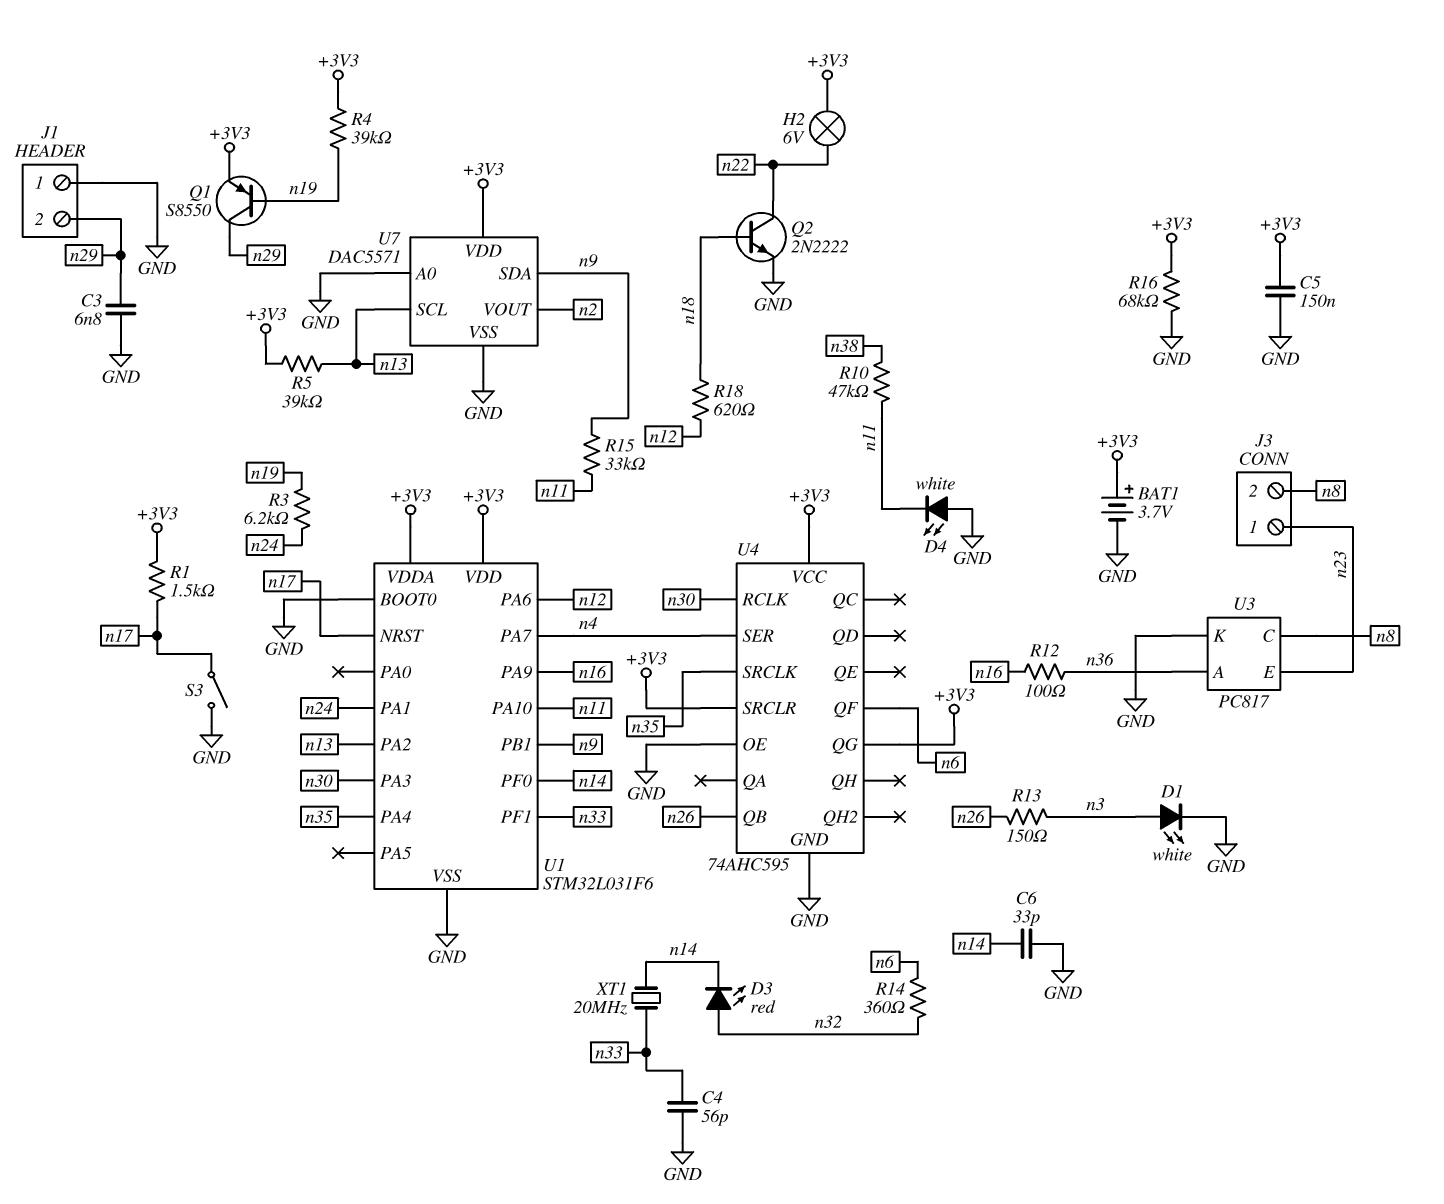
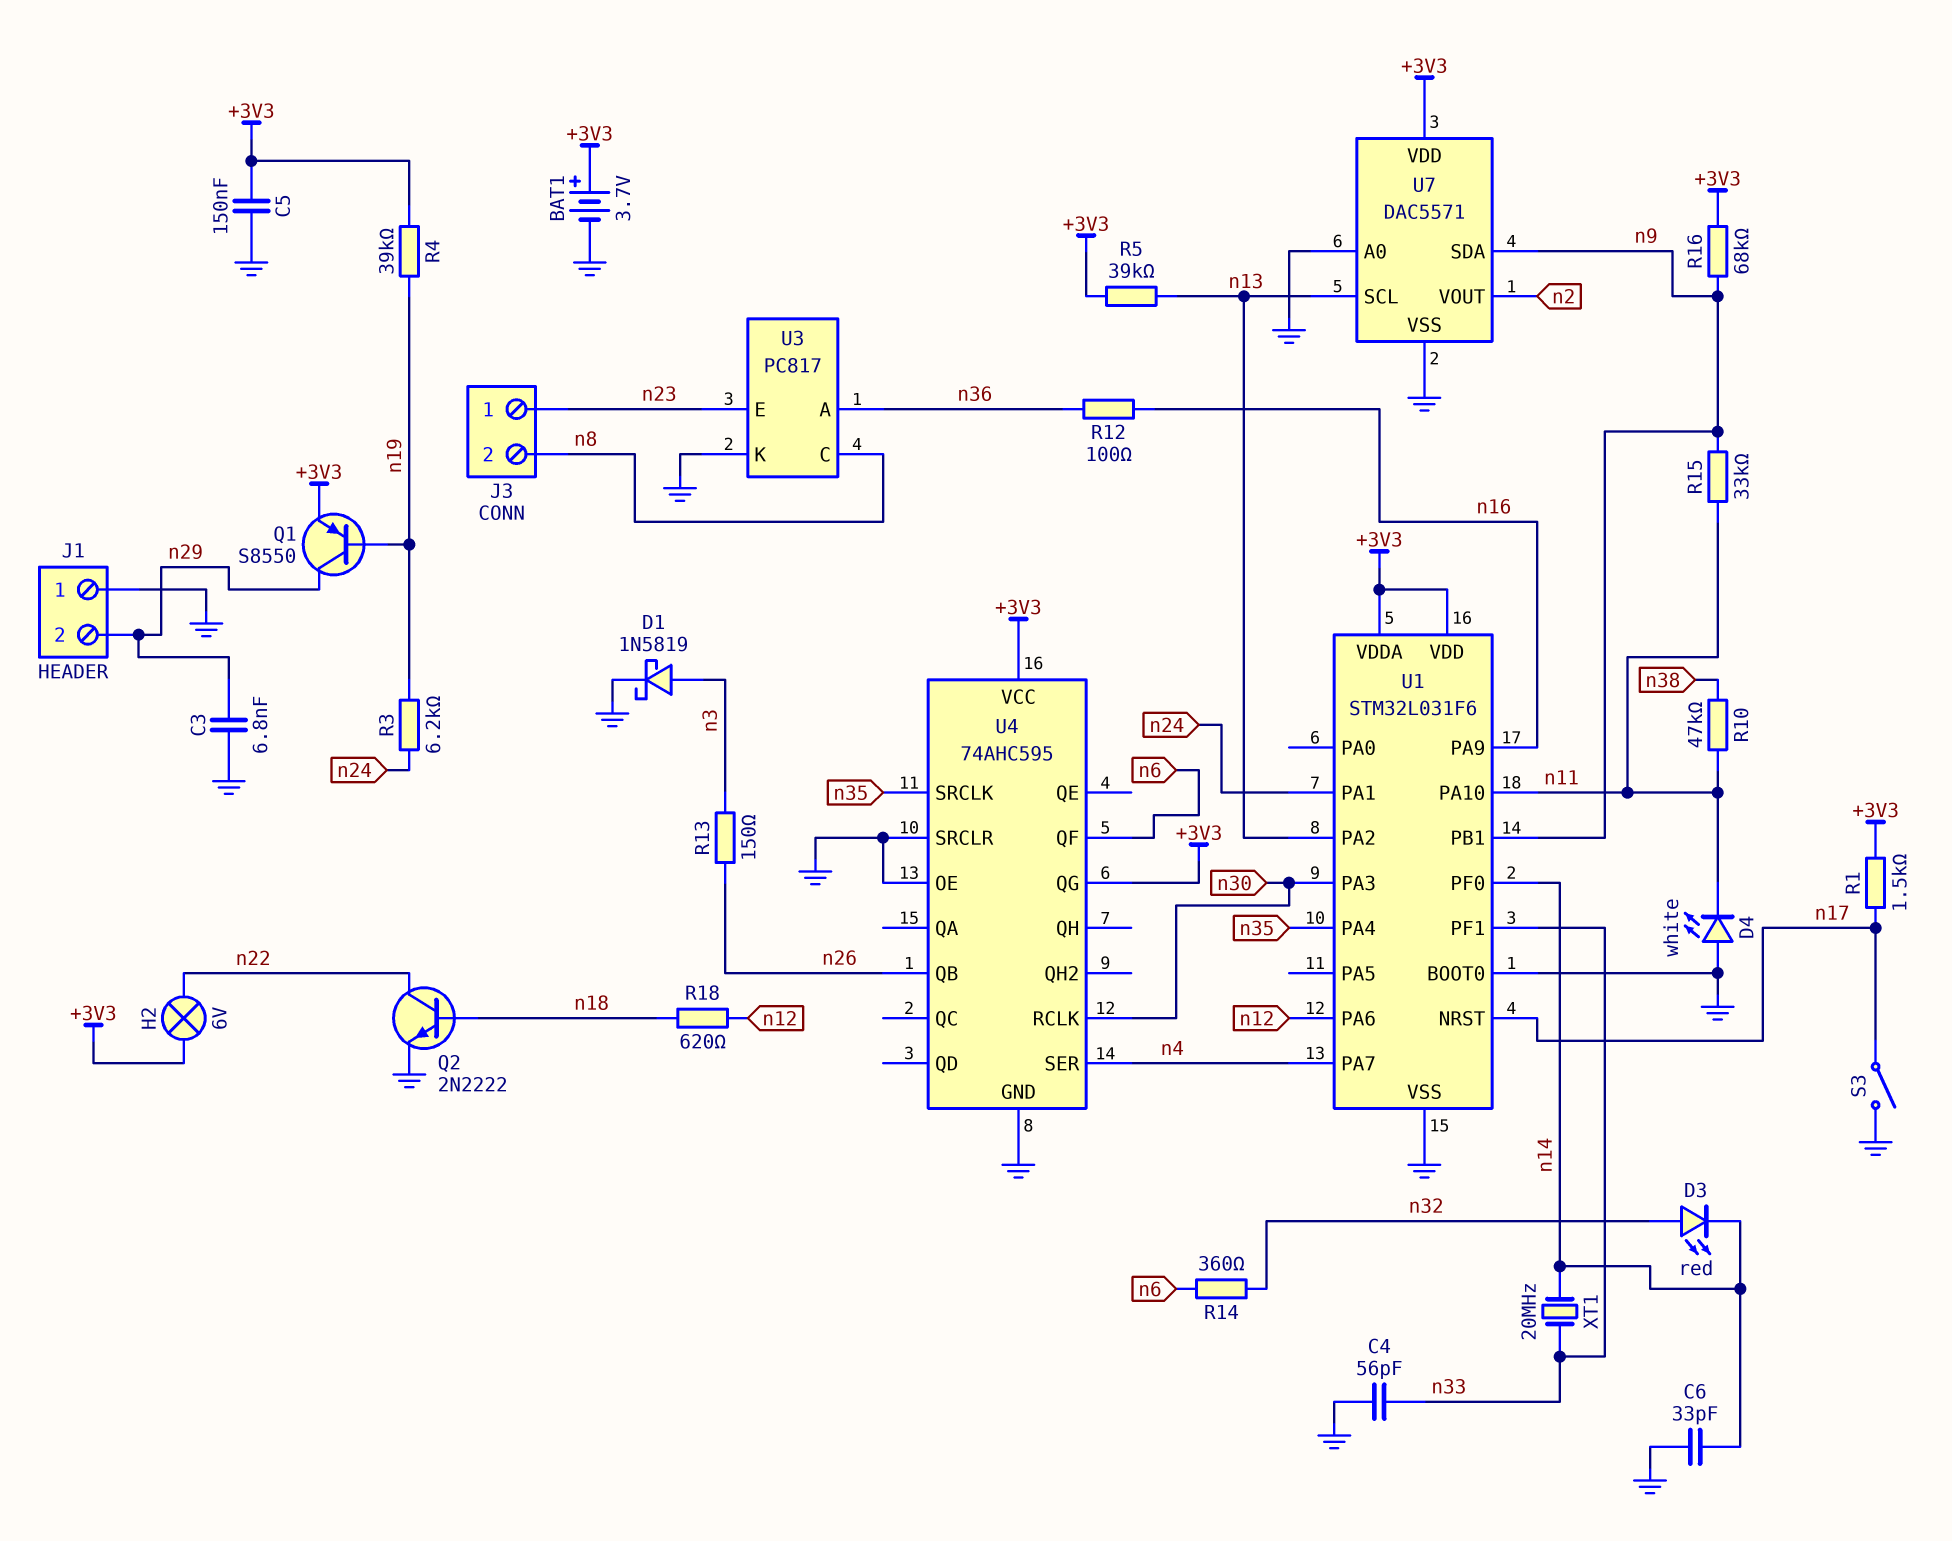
D1: LED white (A n3, K GND) -> schottky 1N5819 (A n3, K GND)
R16: 68k (+3V3, GND) -> 68k (+3V3, n9)
U4 pin SRCLR: +3V3 -> GND

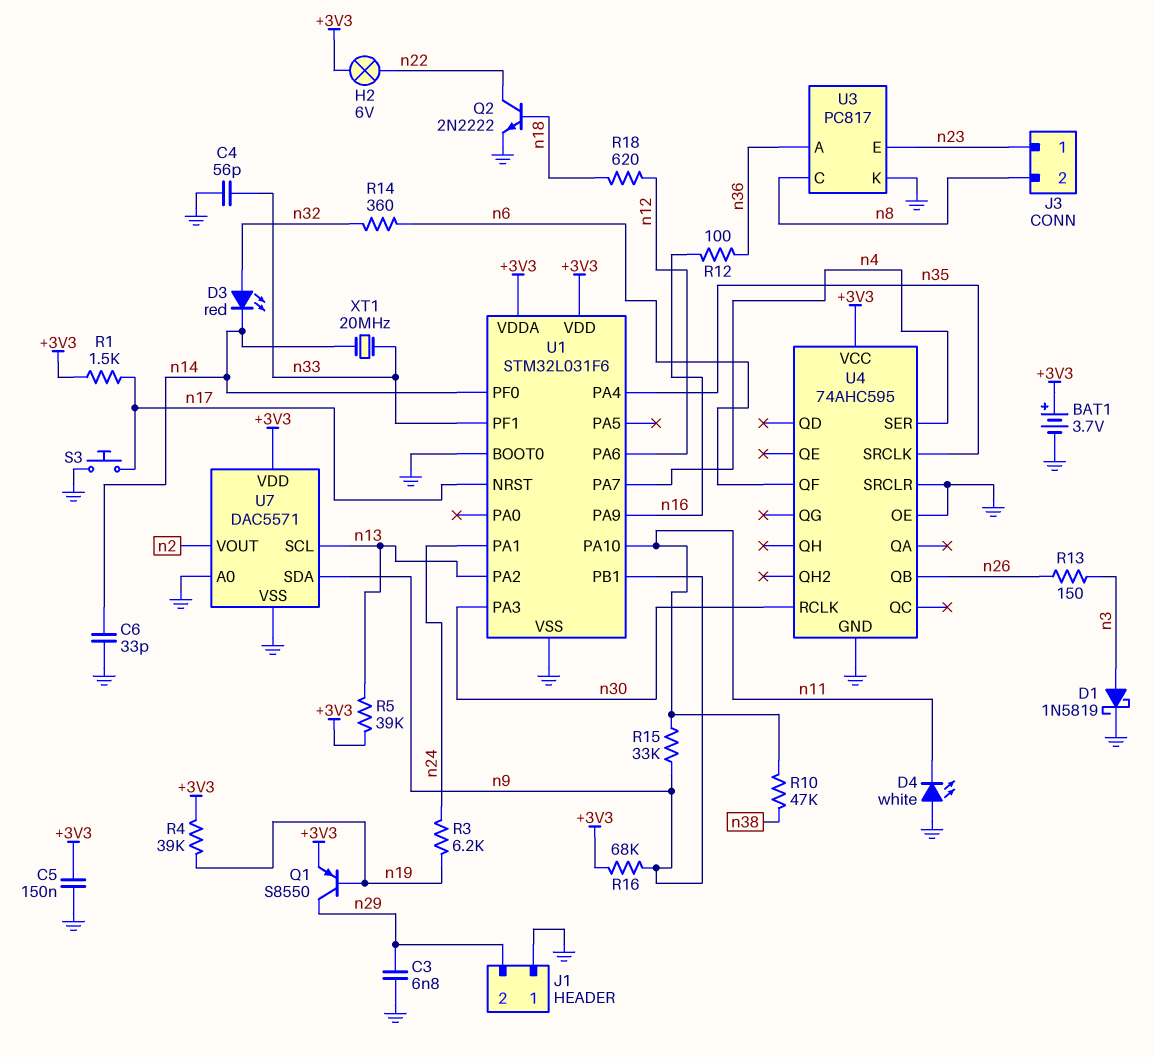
S3: switch (GND, n17) -> button (GND, n17)
U4 pin QG: +3V3 -> none

